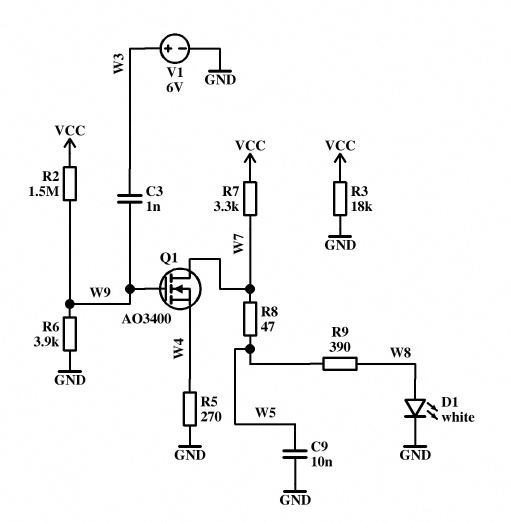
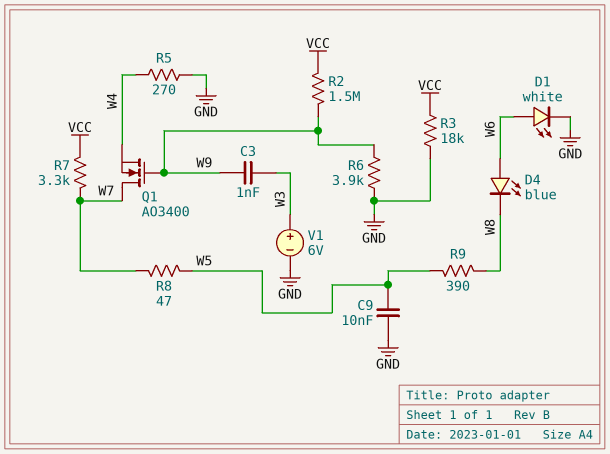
D1: LED white (A W8, K GND) -> LED white (A W6, K GND)
D4: none -> LED blue (A W6, K W8)

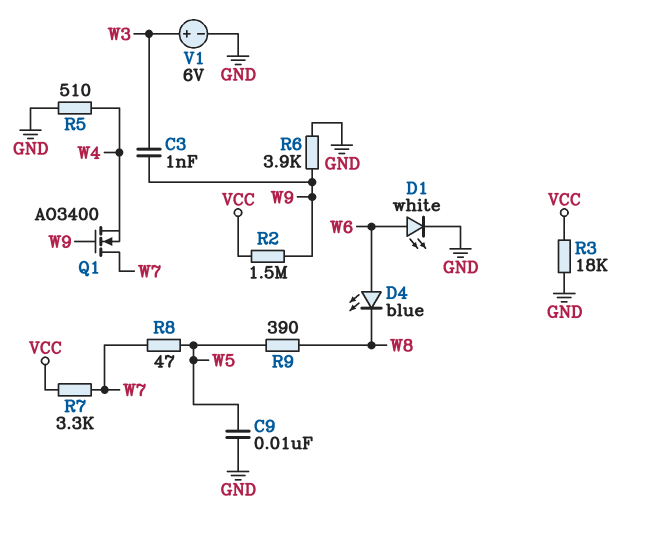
R5: 270 (GND, W4) -> 510 (GND, W4)

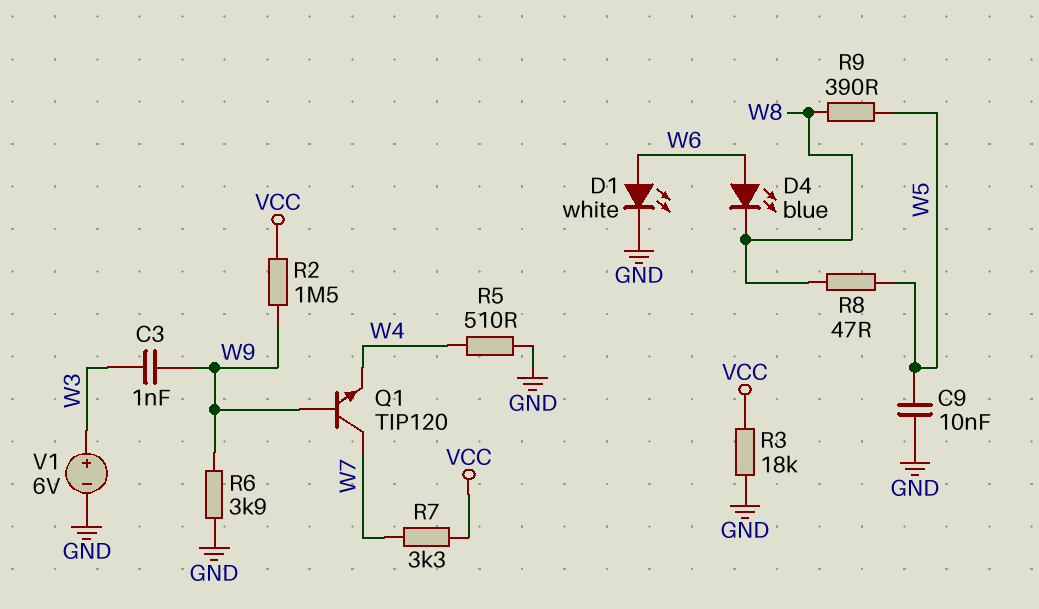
Q1: NMOS AO3400 (G W9, D W7, S W4) -> NPN TIP120 (B W9, C W7, E W4)
R8: 47 (W5, W7) -> 47 (W5, W8)

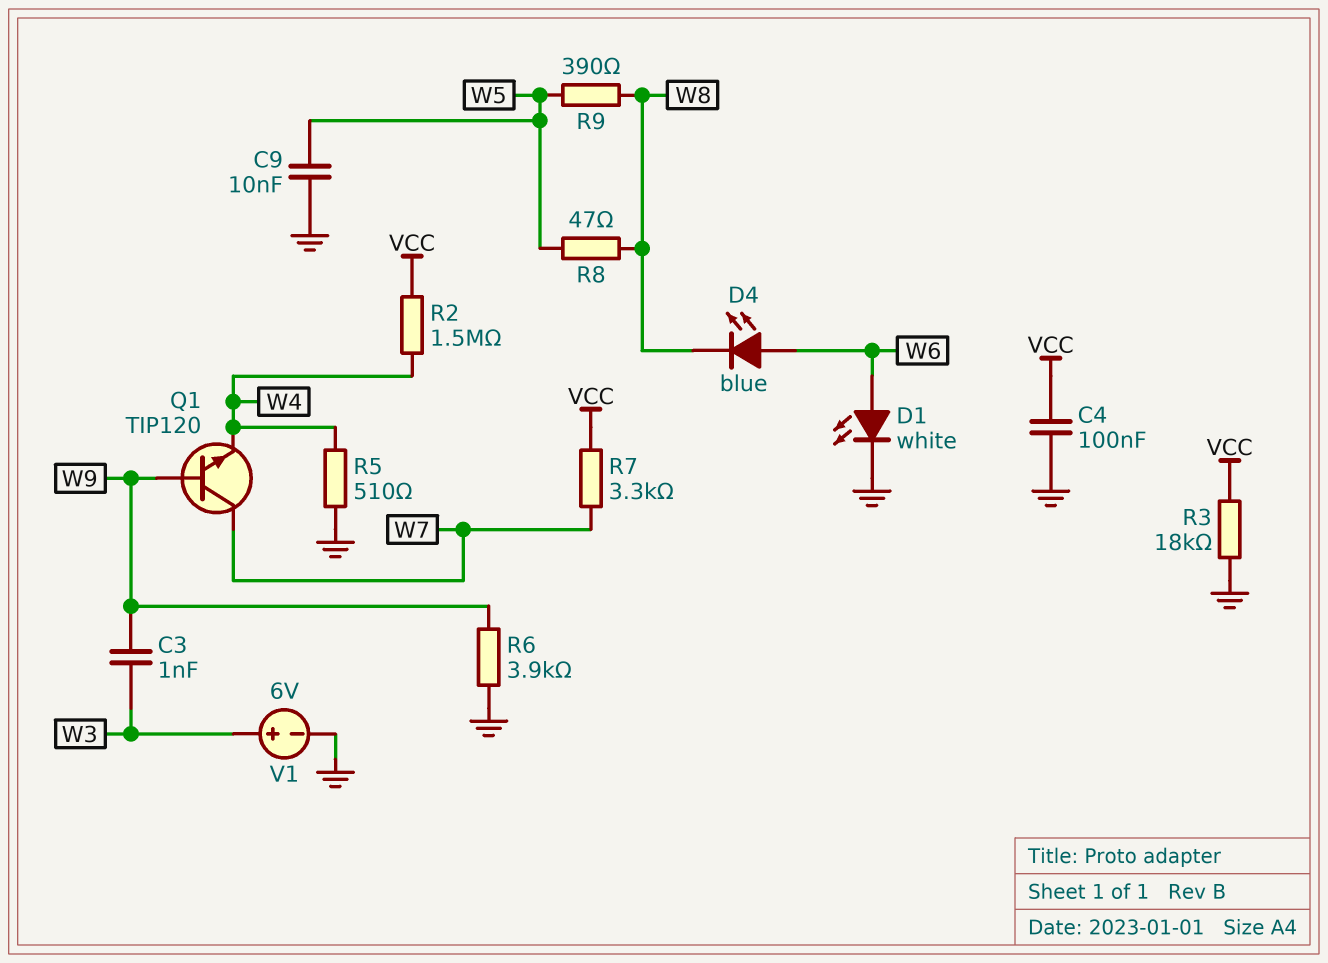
C4: none -> 100nF (GND, VCC)
R2: 1.5M (VCC, W9) -> 1.5M (VCC, W4)

